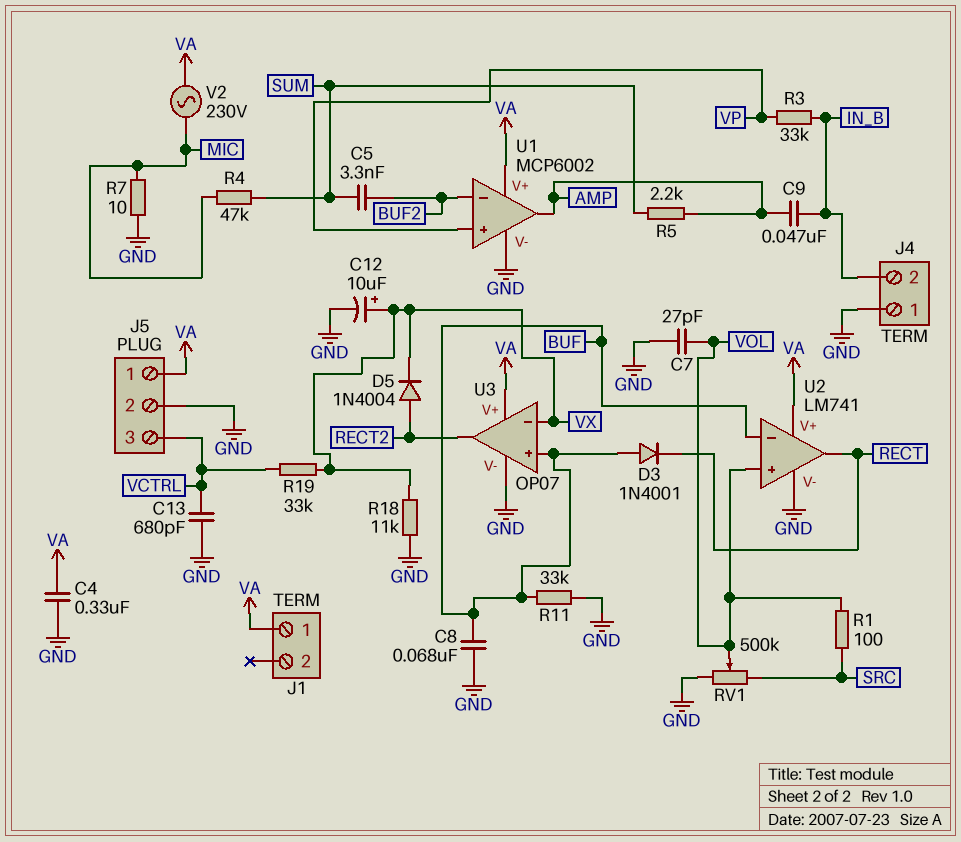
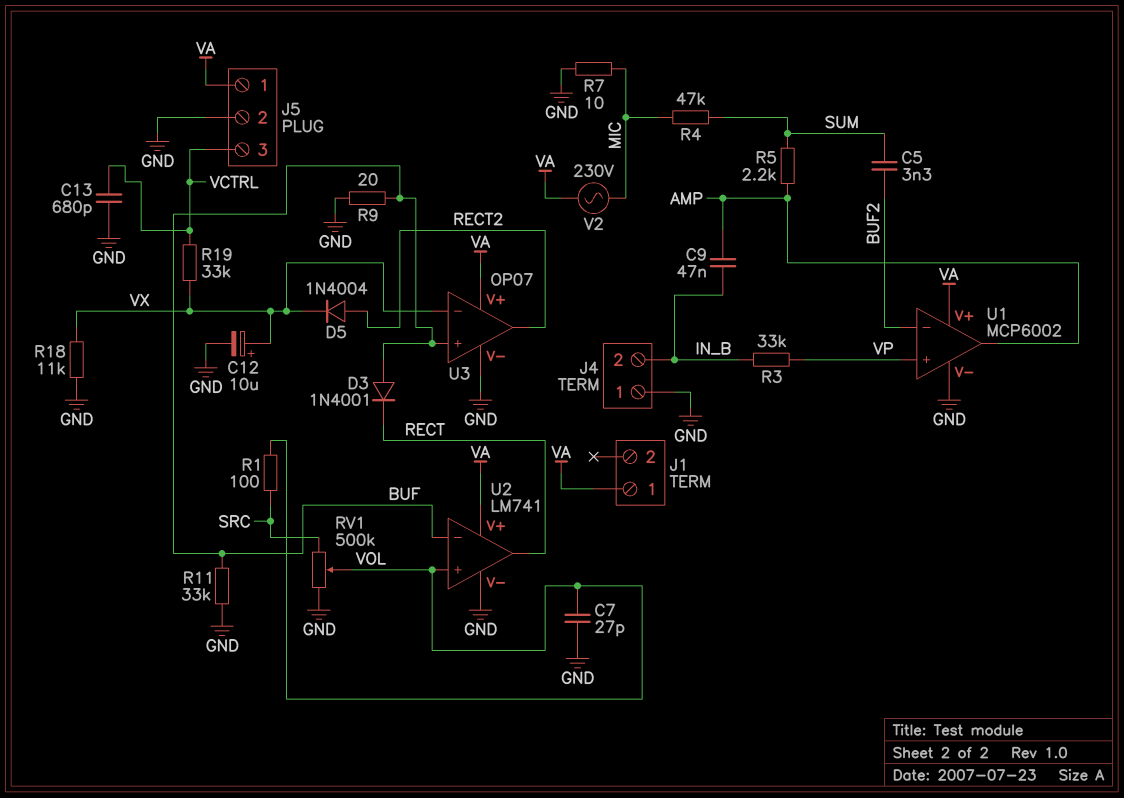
C4: 330nF (GND, VA) -> none
C8: 68nF (BUF, GND) -> none
R9: none -> 20 (BUF, GND)

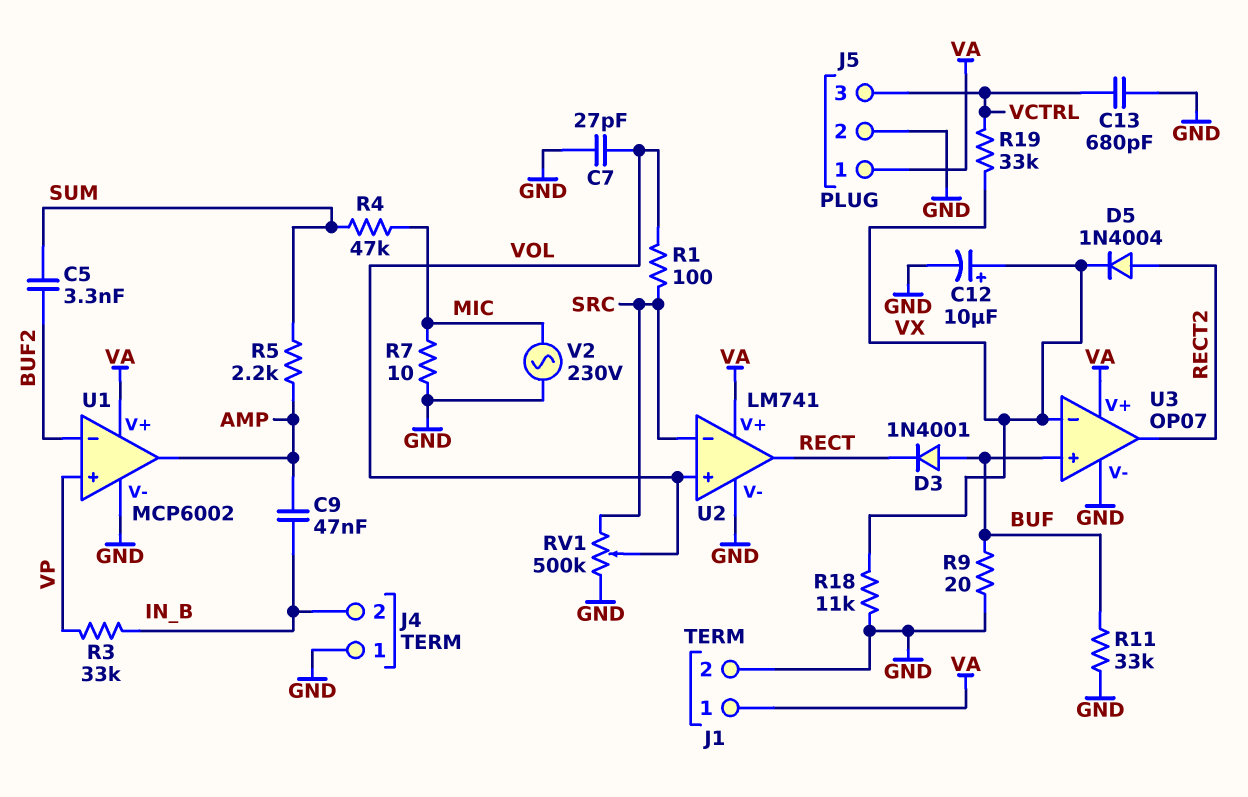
J1 pin 2: none -> GND
U2 pin in-: BUF -> SRC
V2: AC 230V (MIC, VA) -> AC 230V (GND, MIC)

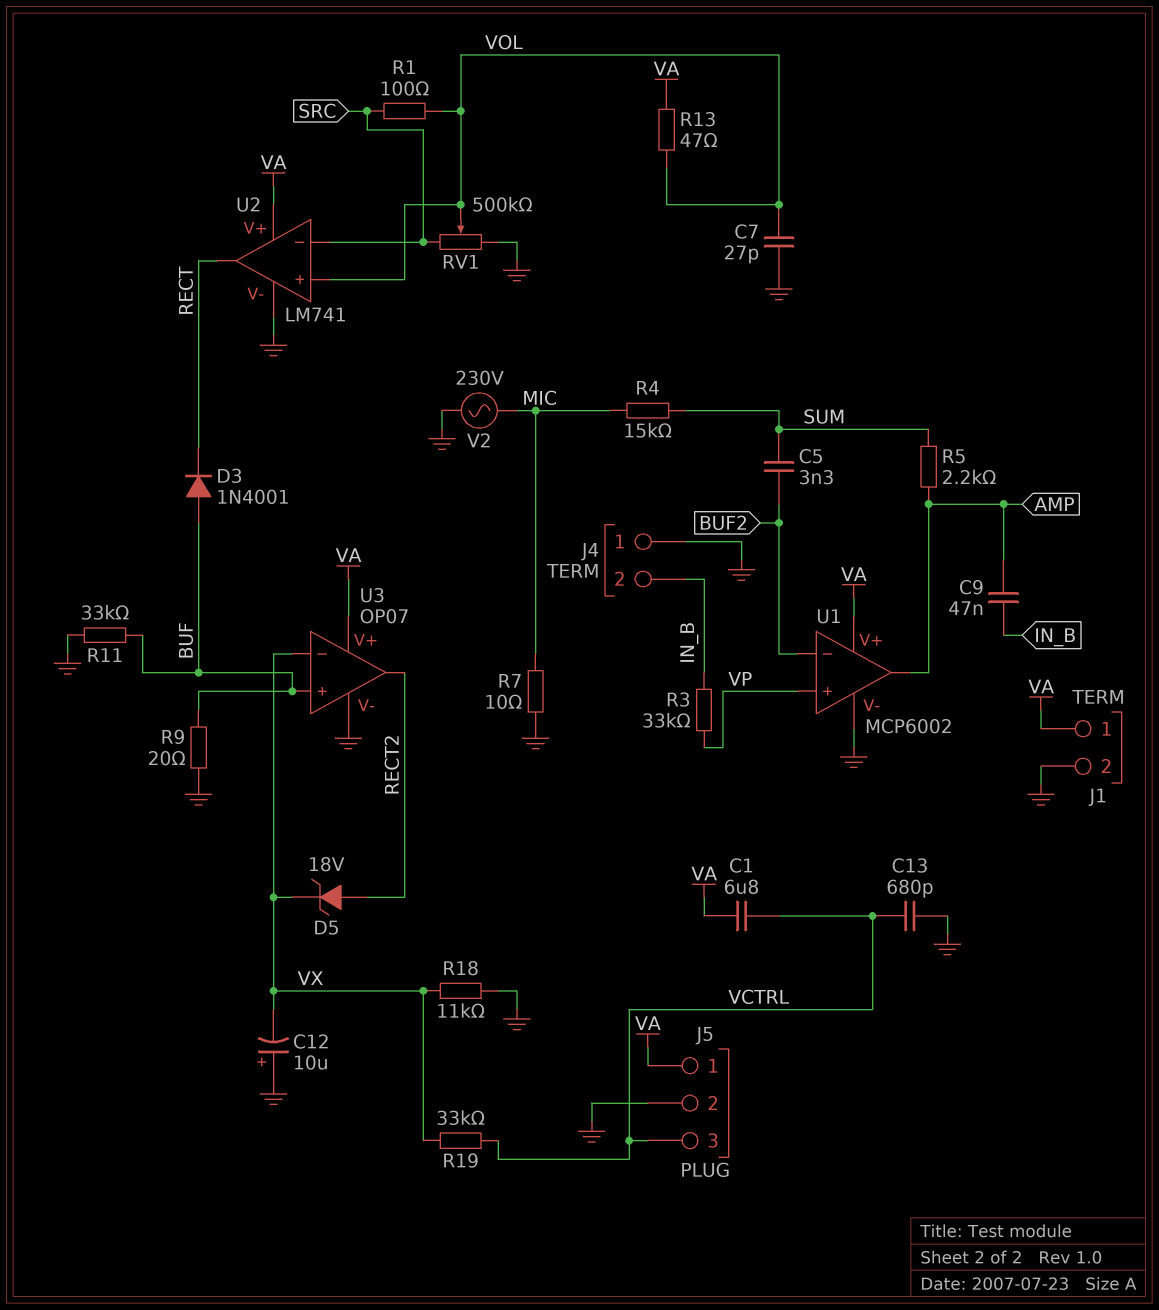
C1: none -> 6.8uF (VA, VCTRL)
C12: 10uF (plus VX, minus GND) -> 10uF (plus GND, minus VX)
D5: diode 1N4004 (A RECT2, K VX) -> zener 18V (A RECT2, K VX)
R4: 47k (MIC, SUM) -> 15k (MIC, SUM)
R13: none -> 47 (VA, VOL)

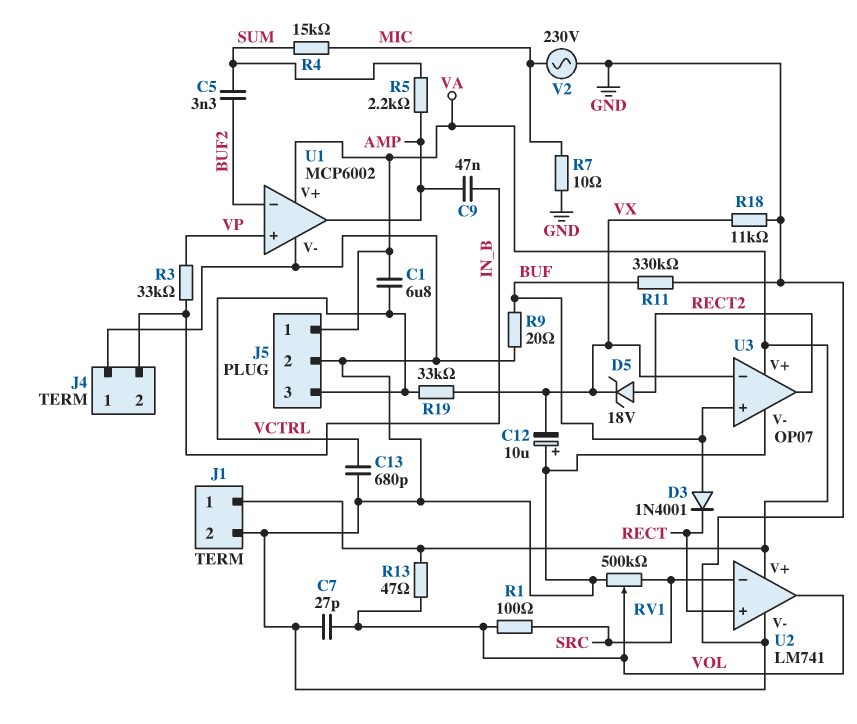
R11: 33k (BUF, GND) -> 330k (BUF, GND)
U2 pin in+: VOL -> RECT
U2 pin out: RECT -> VOL

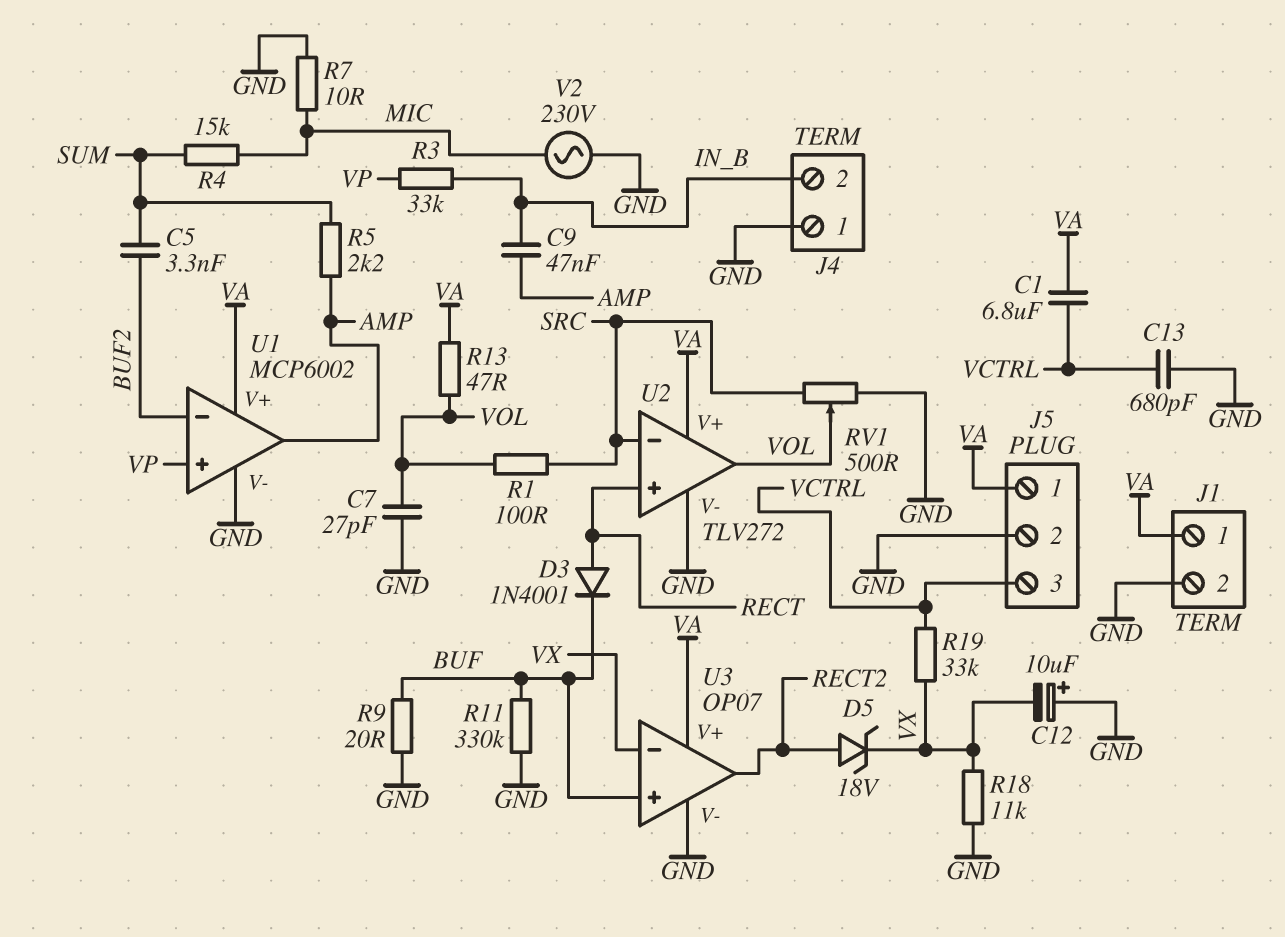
D3: diode 1N4001 (A BUF, K RECT) -> diode 1N4001 (A RECT, K BUF)
RV1: 500k (GND, SRC, wiper VOL) -> 500 (GND, SRC, wiper VOL)
U2: LM741 -> TLV272

